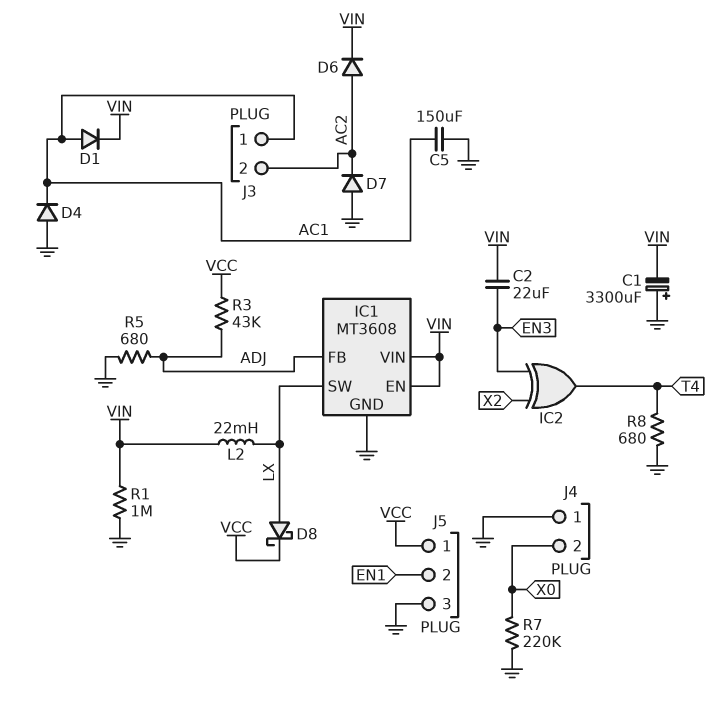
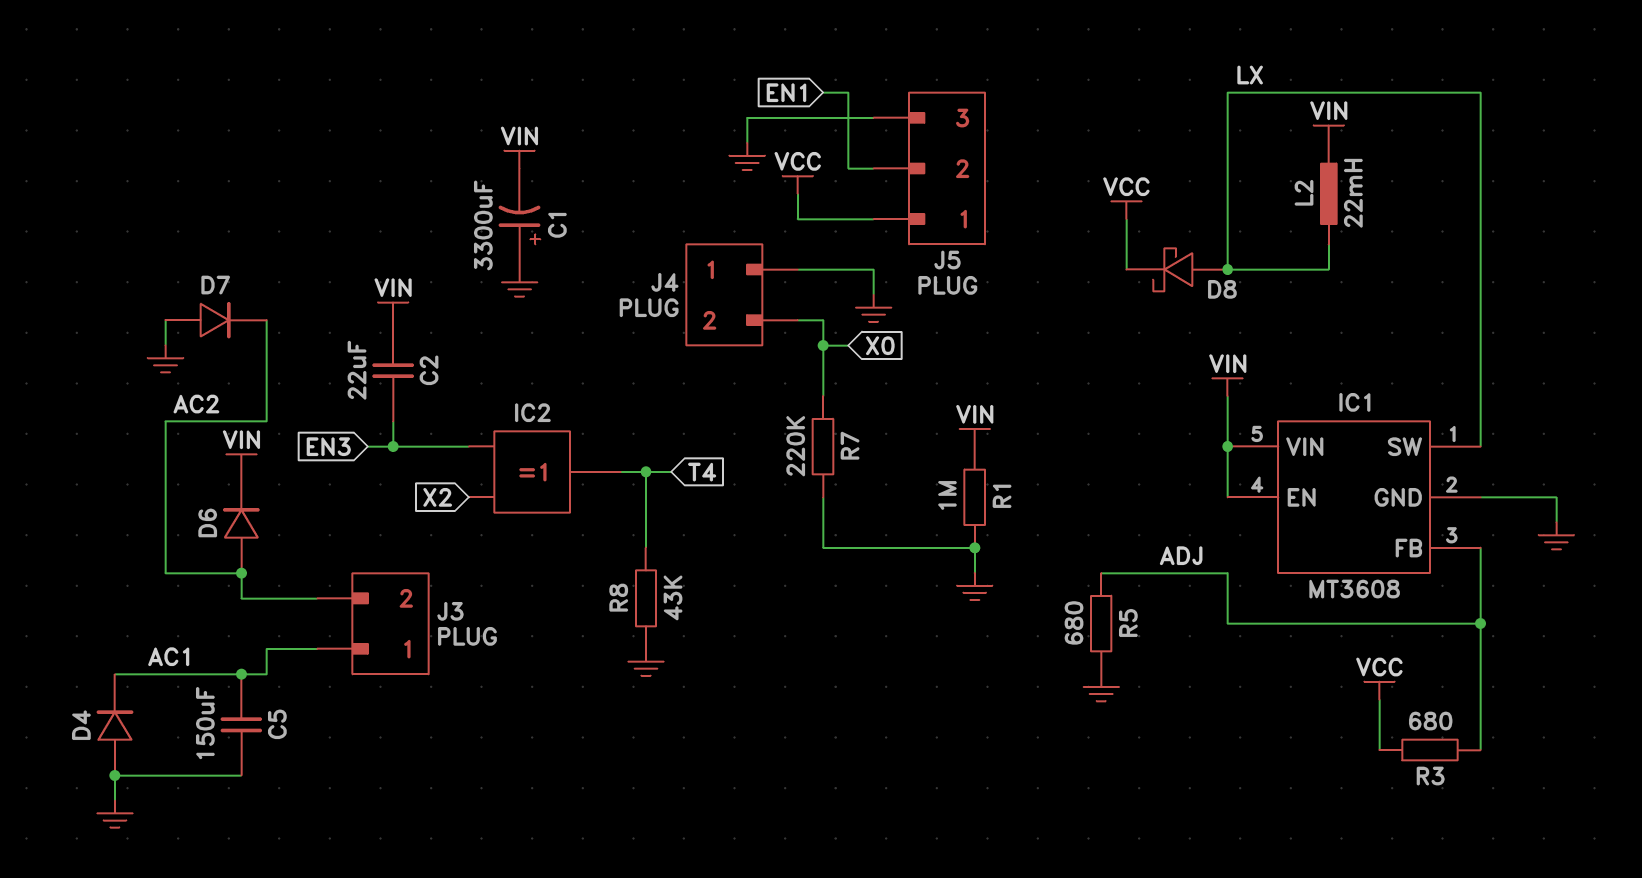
D1: diode (A AC1, K VIN) -> none
R3: 43k (ADJ, VCC) -> 680 (ADJ, VCC)
R8: 680 (GND, T4) -> 43k (GND, T4)

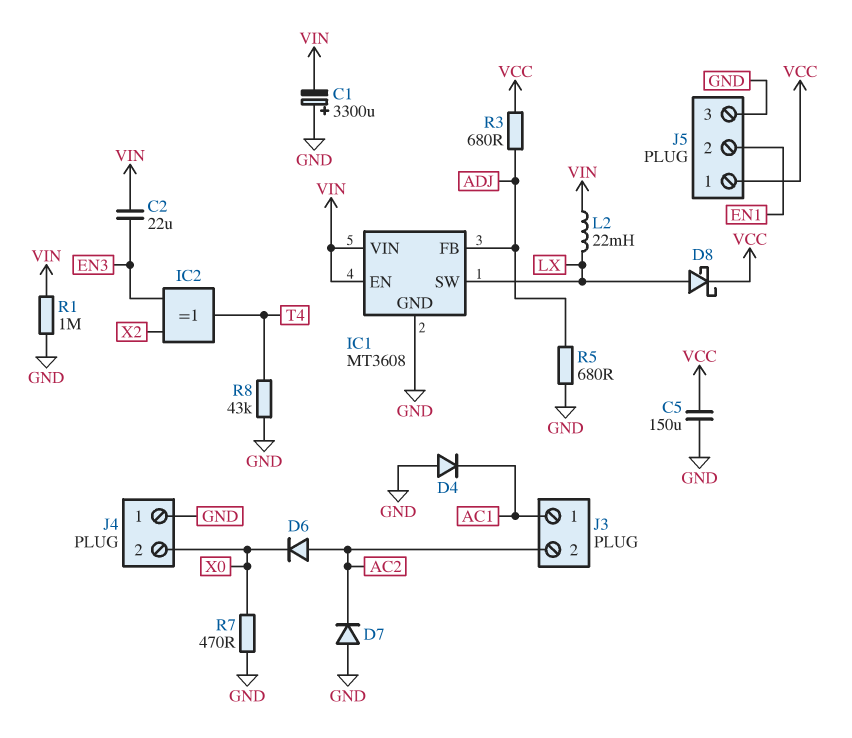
C5: 150uF (AC1, GND) -> 150uF (GND, VCC)
D6: diode (A AC2, K VIN) -> diode (A AC2, K X0)
R7: 220k (GND, X0) -> 470 (GND, X0)

